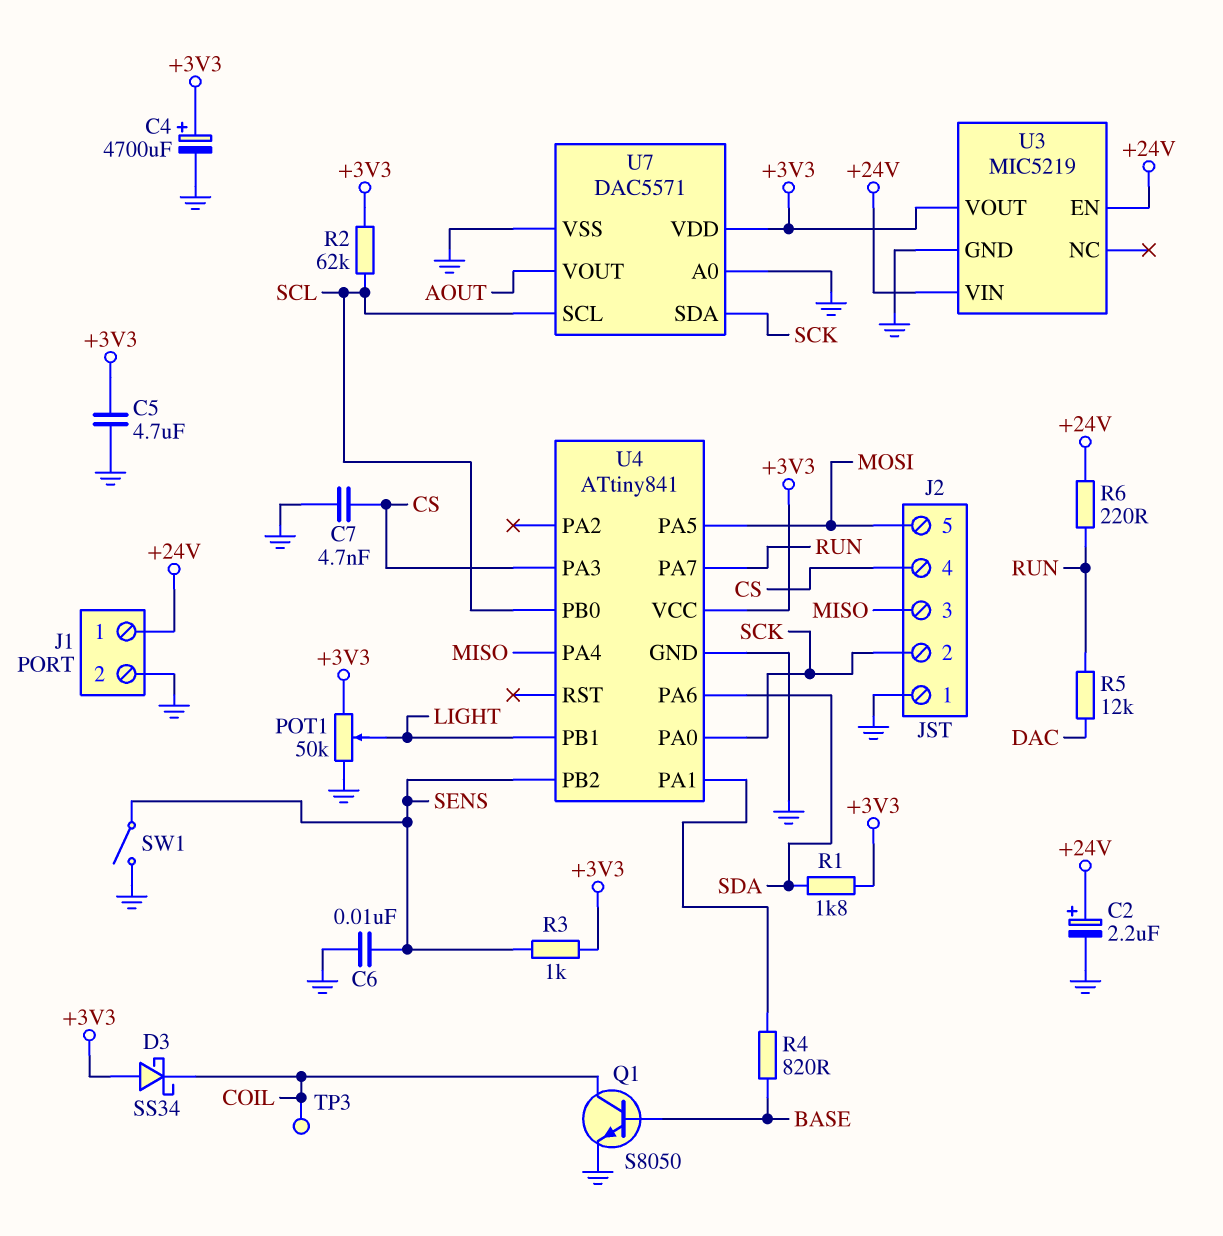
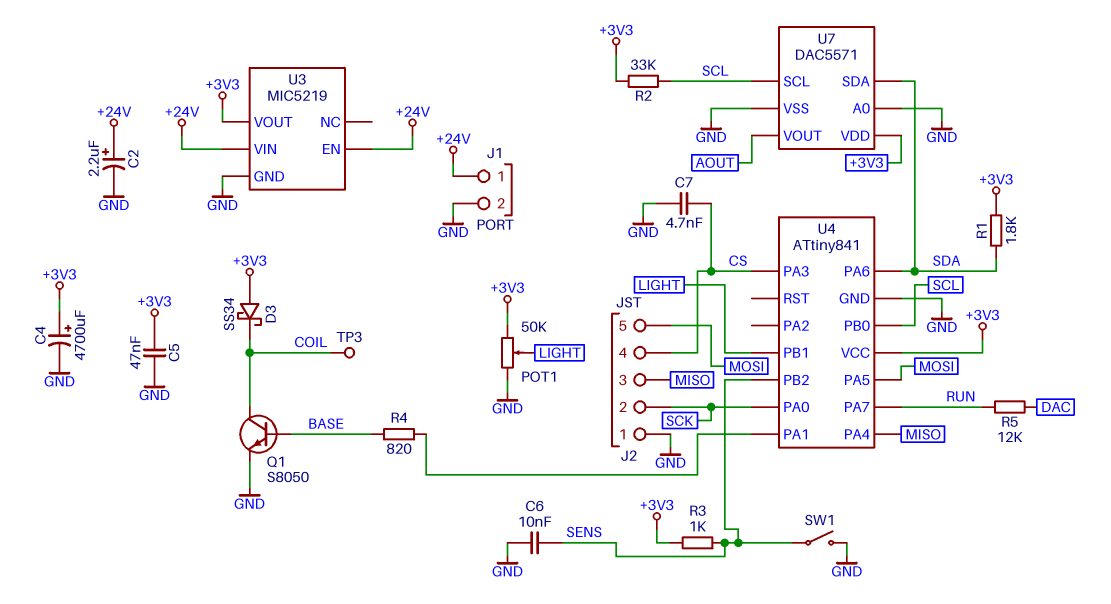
C5: 4.7uF (+3V3, GND) -> 47nF (+3V3, GND)
R2: 62k (+3V3, SCL) -> 33k (+3V3, SCL)
R6: 220 (+24V, RUN) -> none
U7 pin SDA: SCK -> SDA

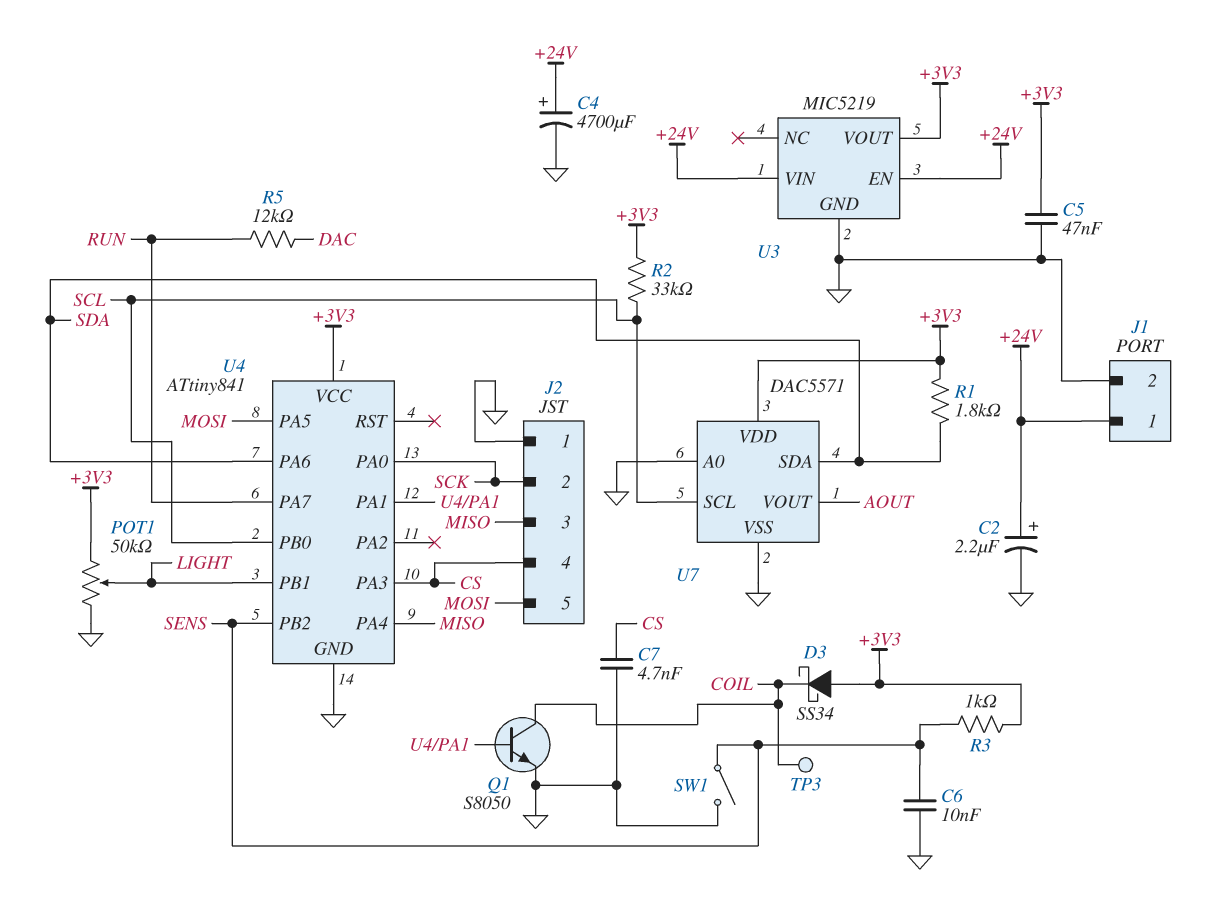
C4: 4700uF (plus +3V3, minus GND) -> 4700uF (plus +24V, minus GND)
Q1: NPN S8050 (B BASE, C COIL, E GND) -> NPN S8050 (B U4/PA1, C COIL, E GND)
R4: 820 (BASE, U4/PA1) -> none

